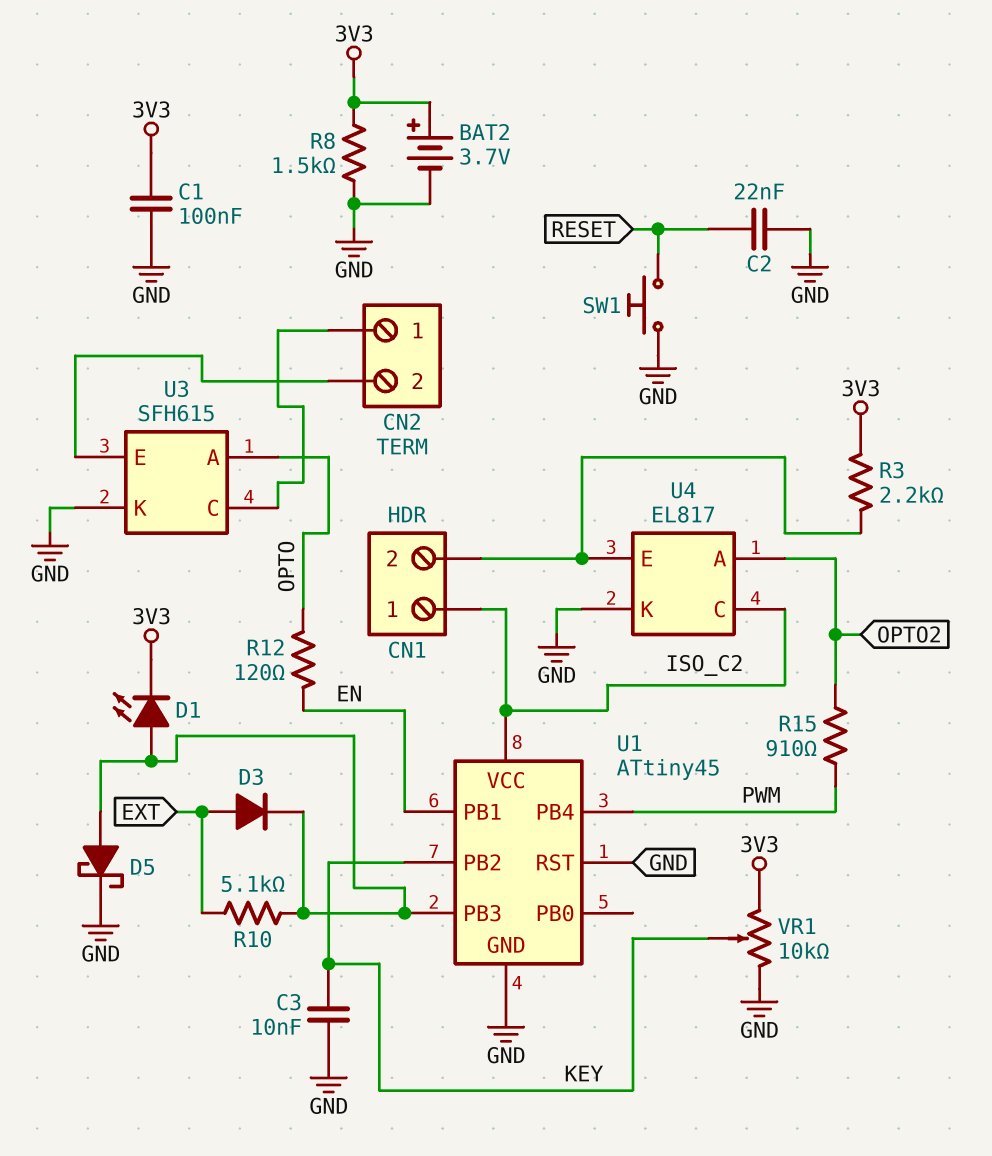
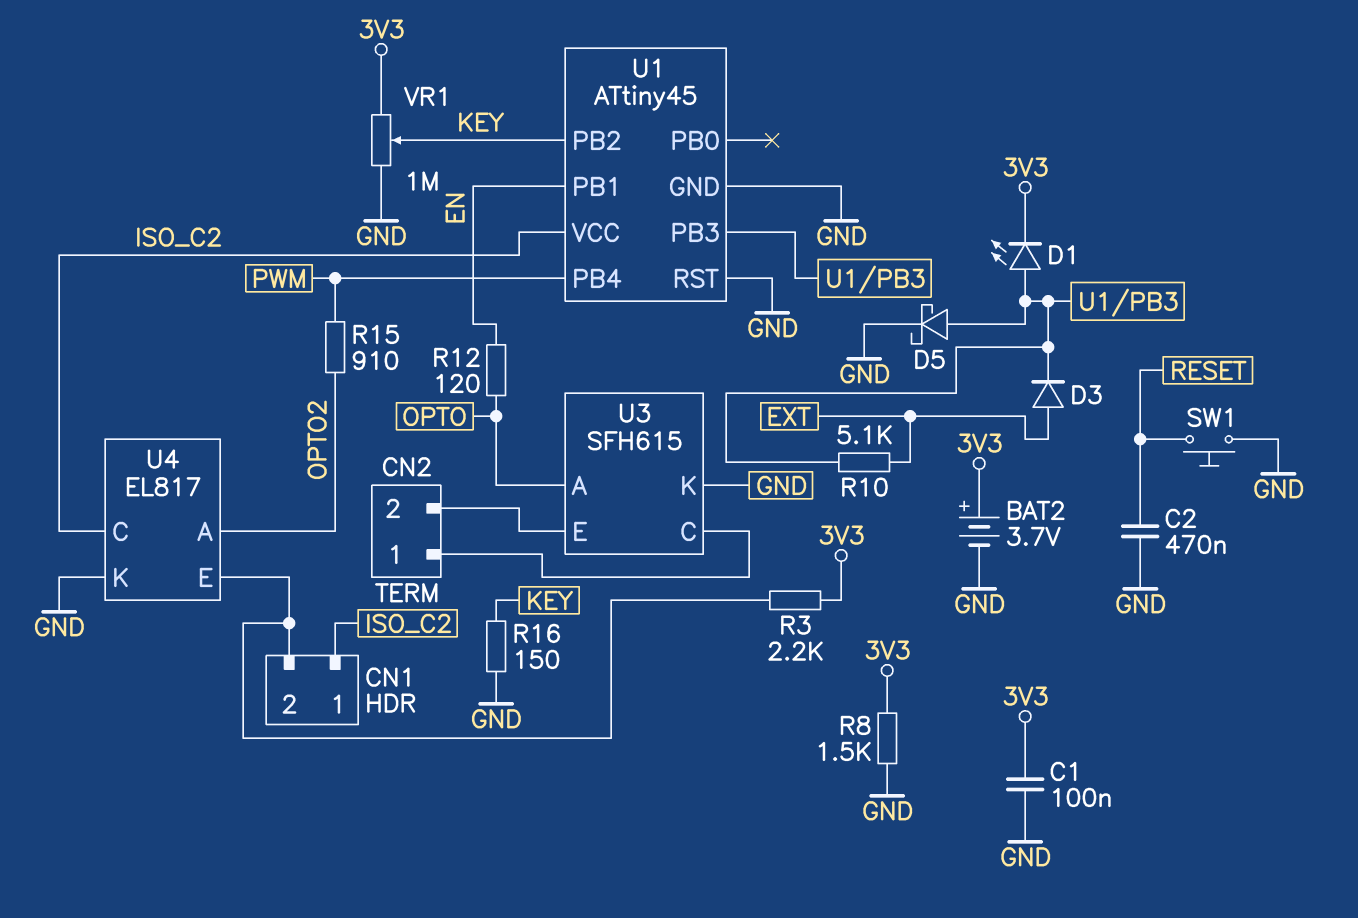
C2: 22nF (GND, RESET) -> 470nF (GND, RESET)
C3: 10nF (GND, KEY) -> none
R16: none -> 150 (GND, KEY)
VR1: 10k (3V3, GND, wiper KEY) -> 1M (3V3, GND, wiper KEY)

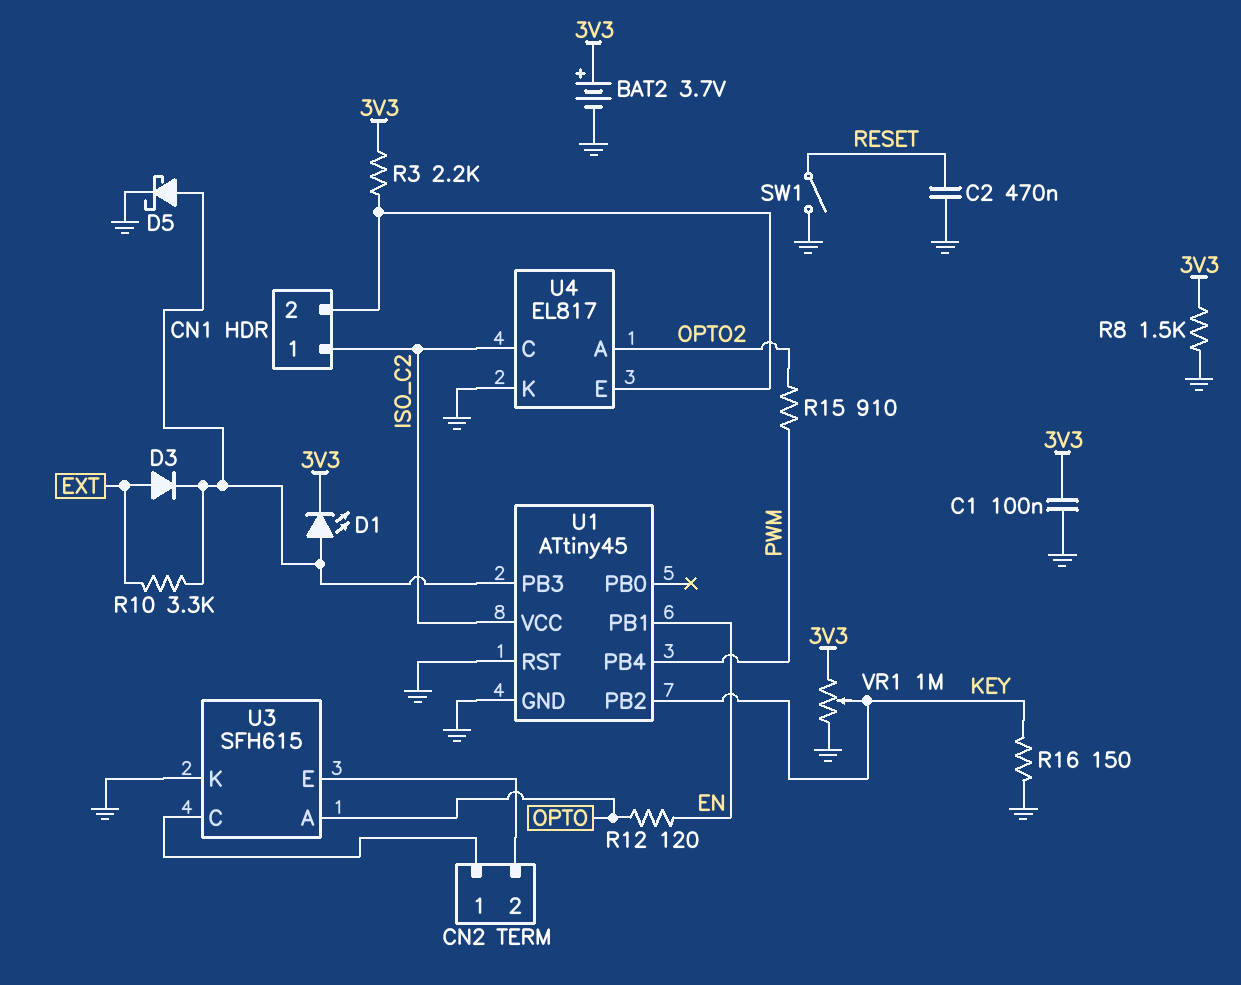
R10: 5.1k (EXT, U1/PB3) -> 3.3k (EXT, U1/PB3)
SW1: button (GND, RESET) -> switch (GND, RESET)

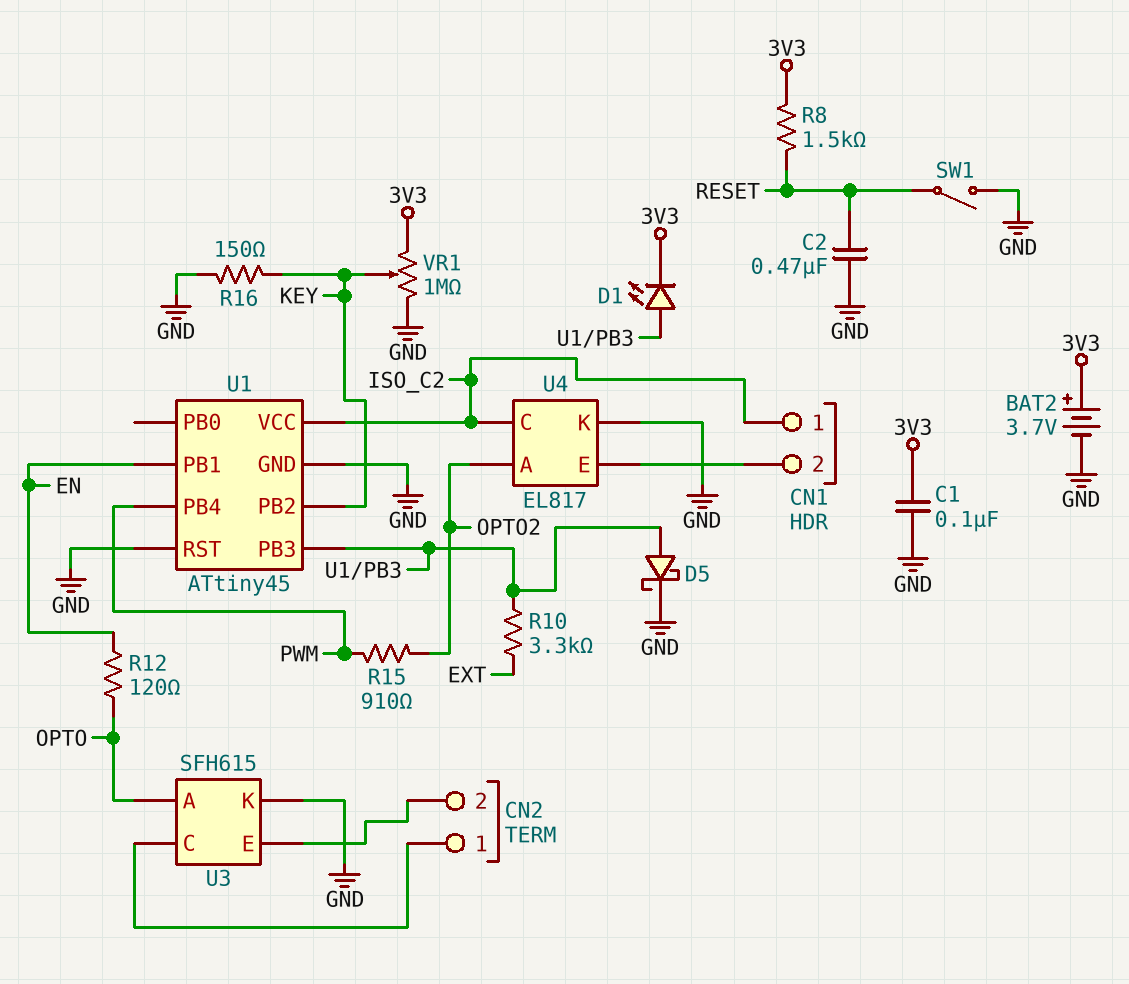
D3: diode (A EXT, K U1/PB3) -> none
R3: 2.2k (3V3, CN1/2) -> none
R8: 1.5k (3V3, GND) -> 1.5k (3V3, RESET)

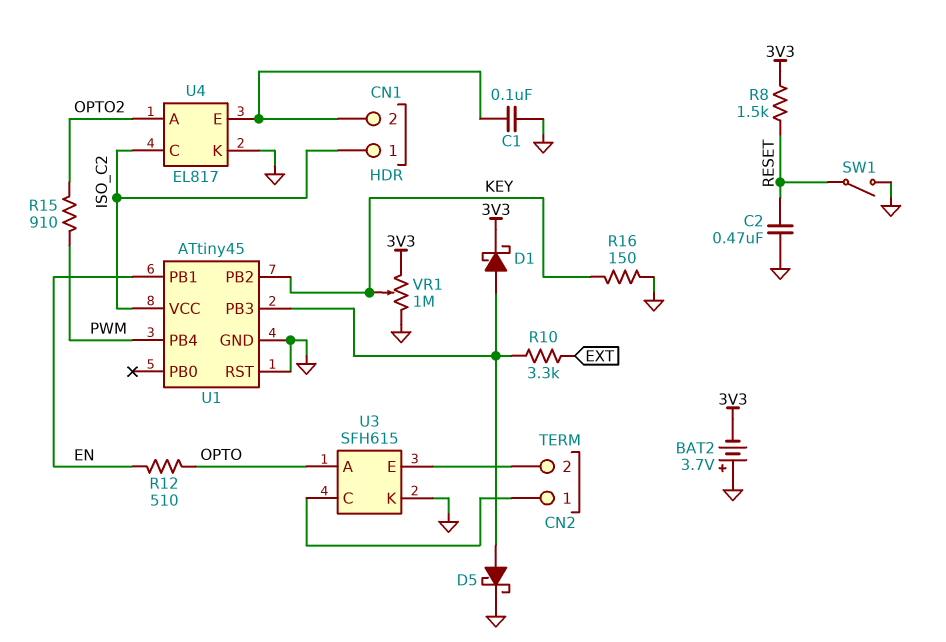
BAT2: 3.7V (plus 3V3, minus GND) -> 3.7V (plus GND, minus 3V3)
C1: 100nF (3V3, GND) -> 100nF (CN1/2, GND)
D1: LED (A U1/PB3, K 3V3) -> schottky (A U1/PB3, K 3V3)
R12: 120 (EN, OPTO) -> 510 (EN, OPTO)

